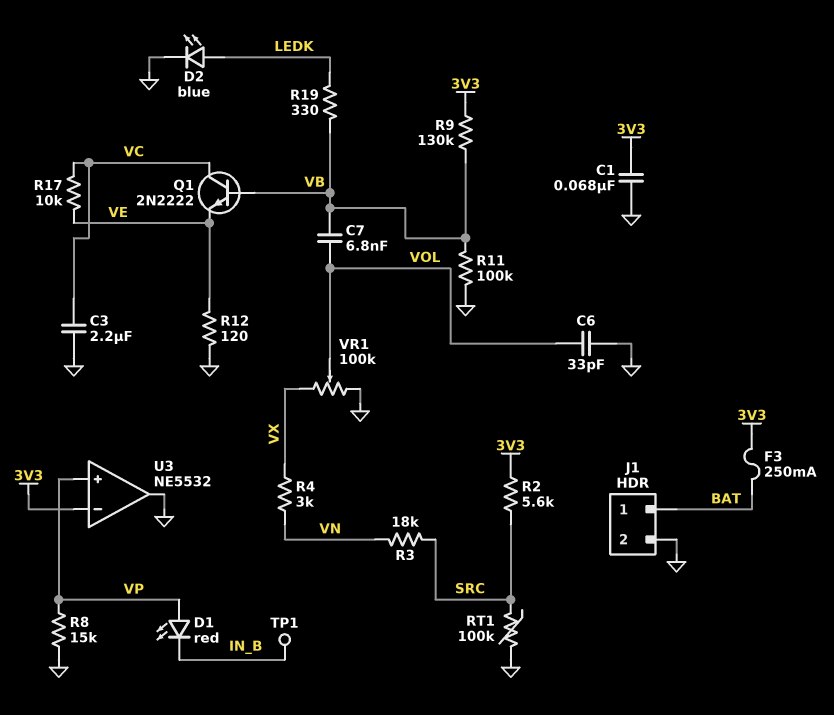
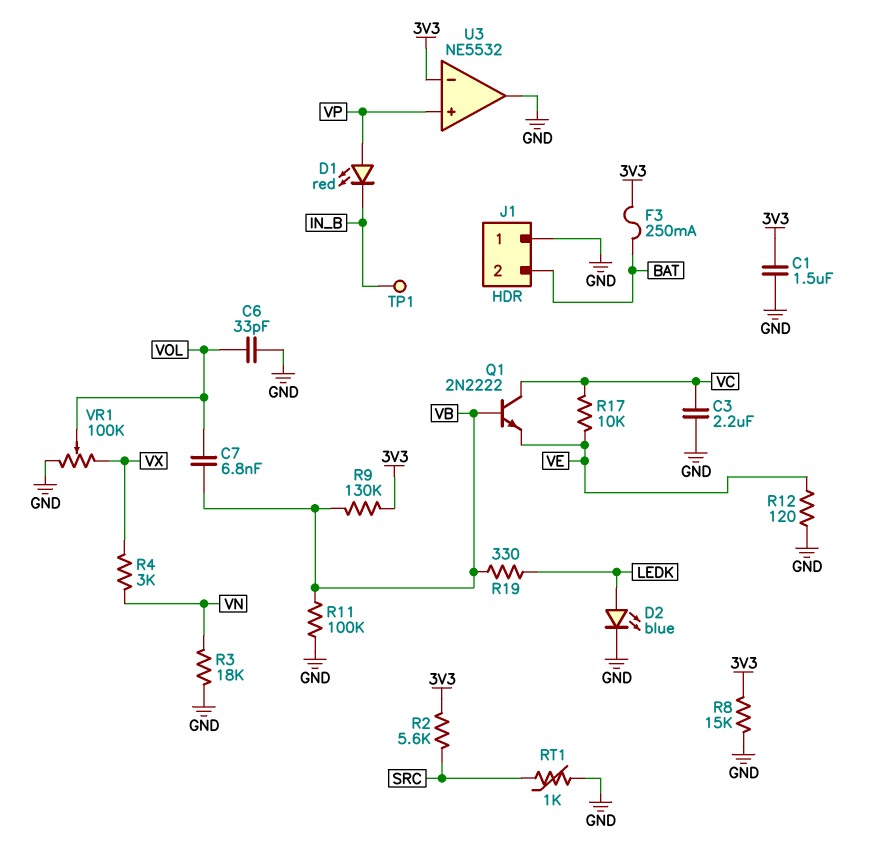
C1: 68nF (3V3, GND) -> 1.5uF (3V3, GND)
J1 pin 1: BAT -> GND
J1 pin 2: GND -> BAT
R3: 18k (SRC, VN) -> 18k (GND, VN)
R8: 15k (GND, VP) -> 15k (3V3, GND)
RT1: 100k (GND, SRC) -> 1k (GND, SRC)

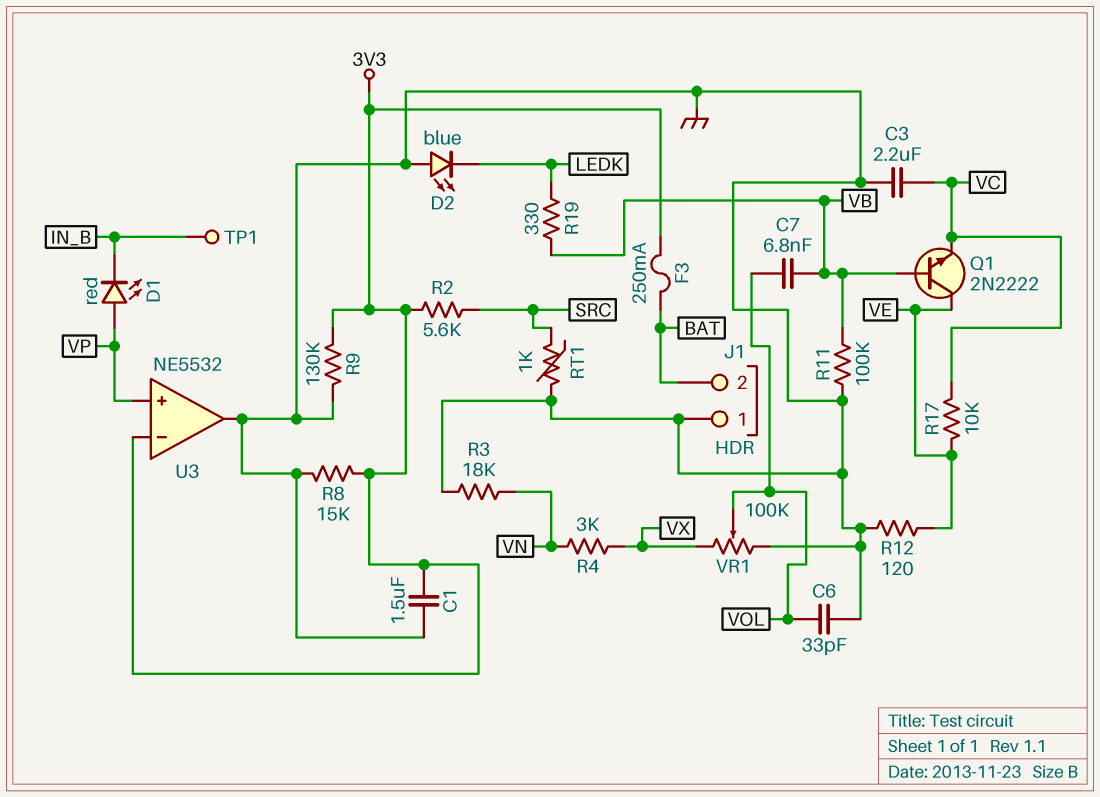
D2: LED blue (A LEDK, K GND) -> LED blue (A GND, K LEDK)
Q1: NPN 2N2222 (B VB, C VC, E VE) -> NPN 2N2222 (B VB, C VE, E VC)
R9: 130k (3V3, VB) -> 130k (3V3, GND)

